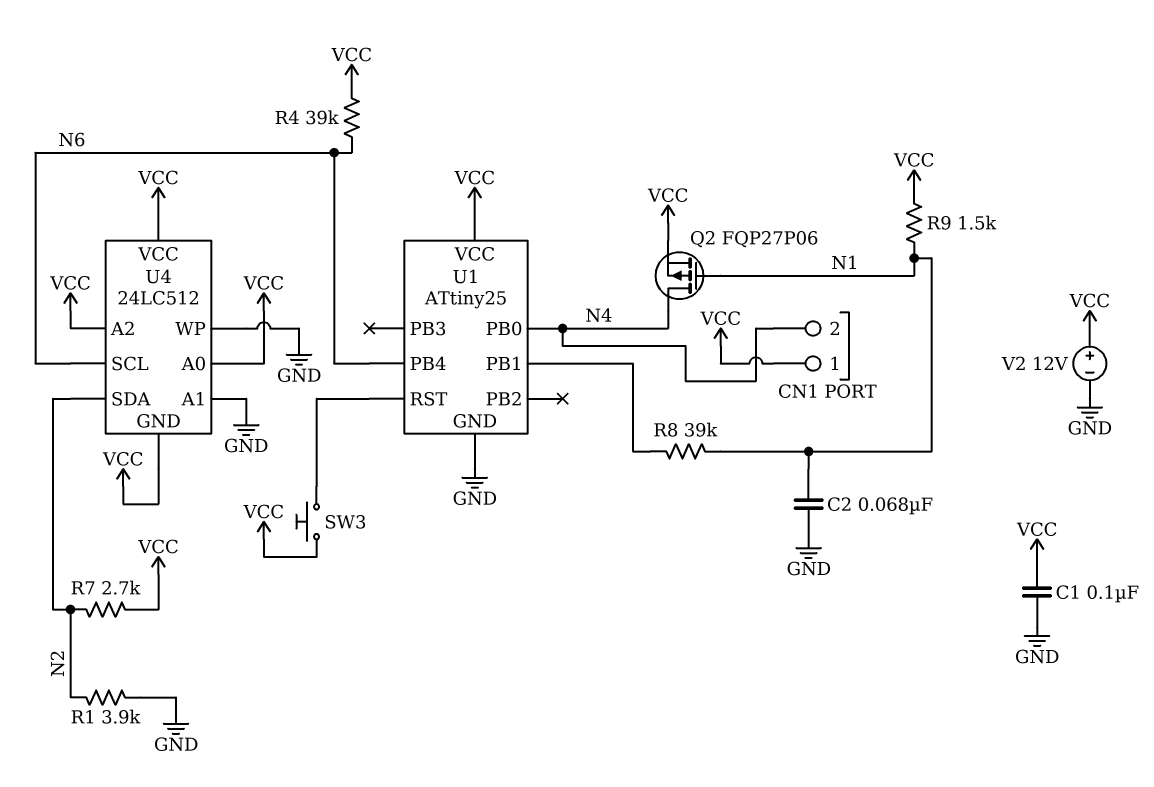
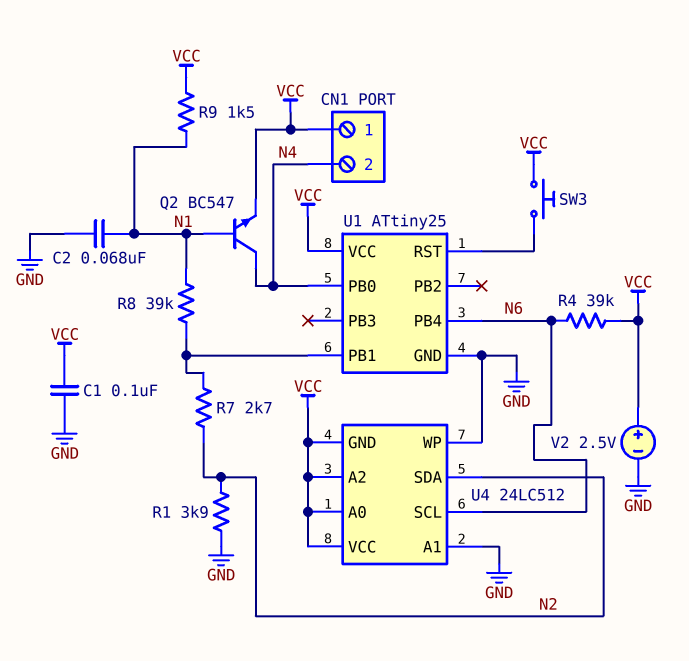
Q2: PMOS FQP27P06 (G N1, D N4, S VCC) -> NPN BC547 (B N1, C N4, E VCC)
R7: 2.7k (N2, VCC) -> 2.7k (N2, U1/PB1)
V2: 12V (plus VCC, minus GND) -> 2.5V (plus VCC, minus GND)

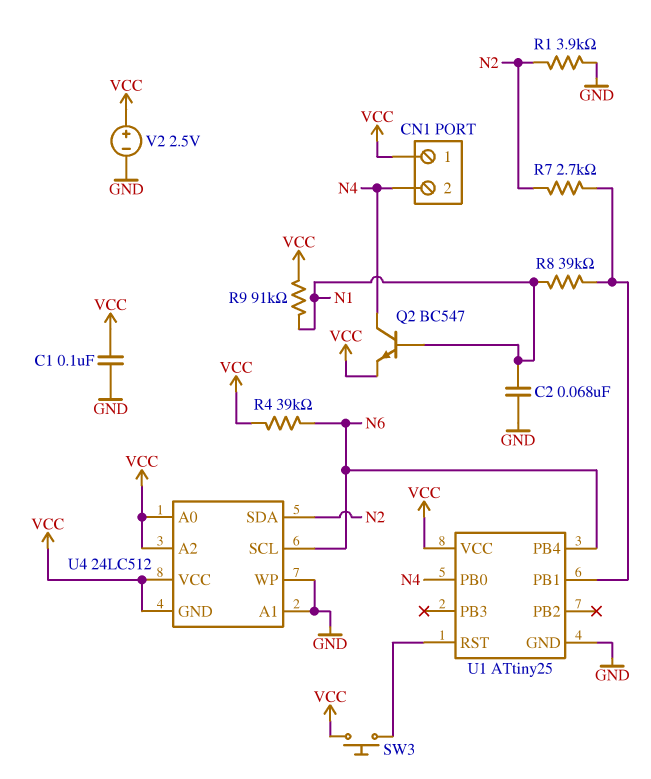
R9: 1.5k (N1, VCC) -> 91k (N1, VCC)

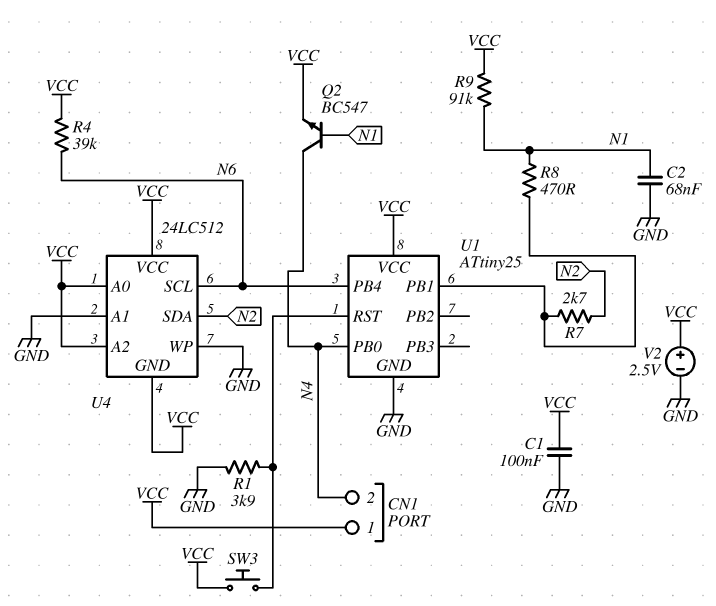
R1: 3.9k (GND, N2) -> 3.9k (GND, U1/RST)
R8: 39k (N1, U1/PB1) -> 470 (N1, U1/PB1)

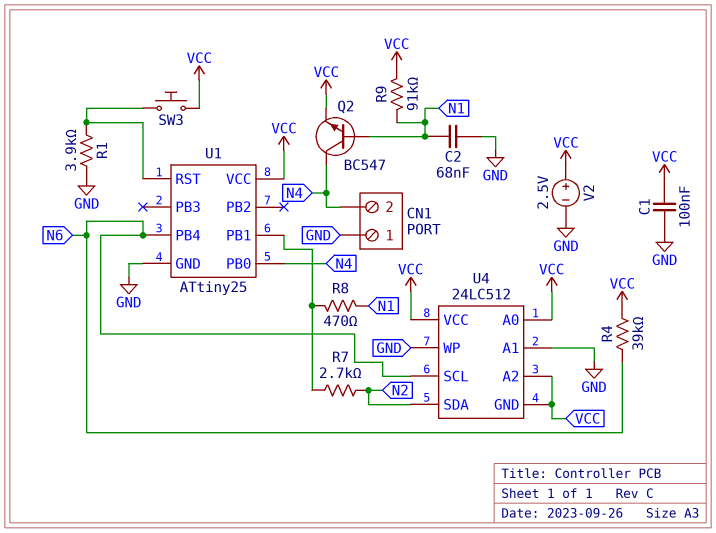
CN1 pin 1: VCC -> GND

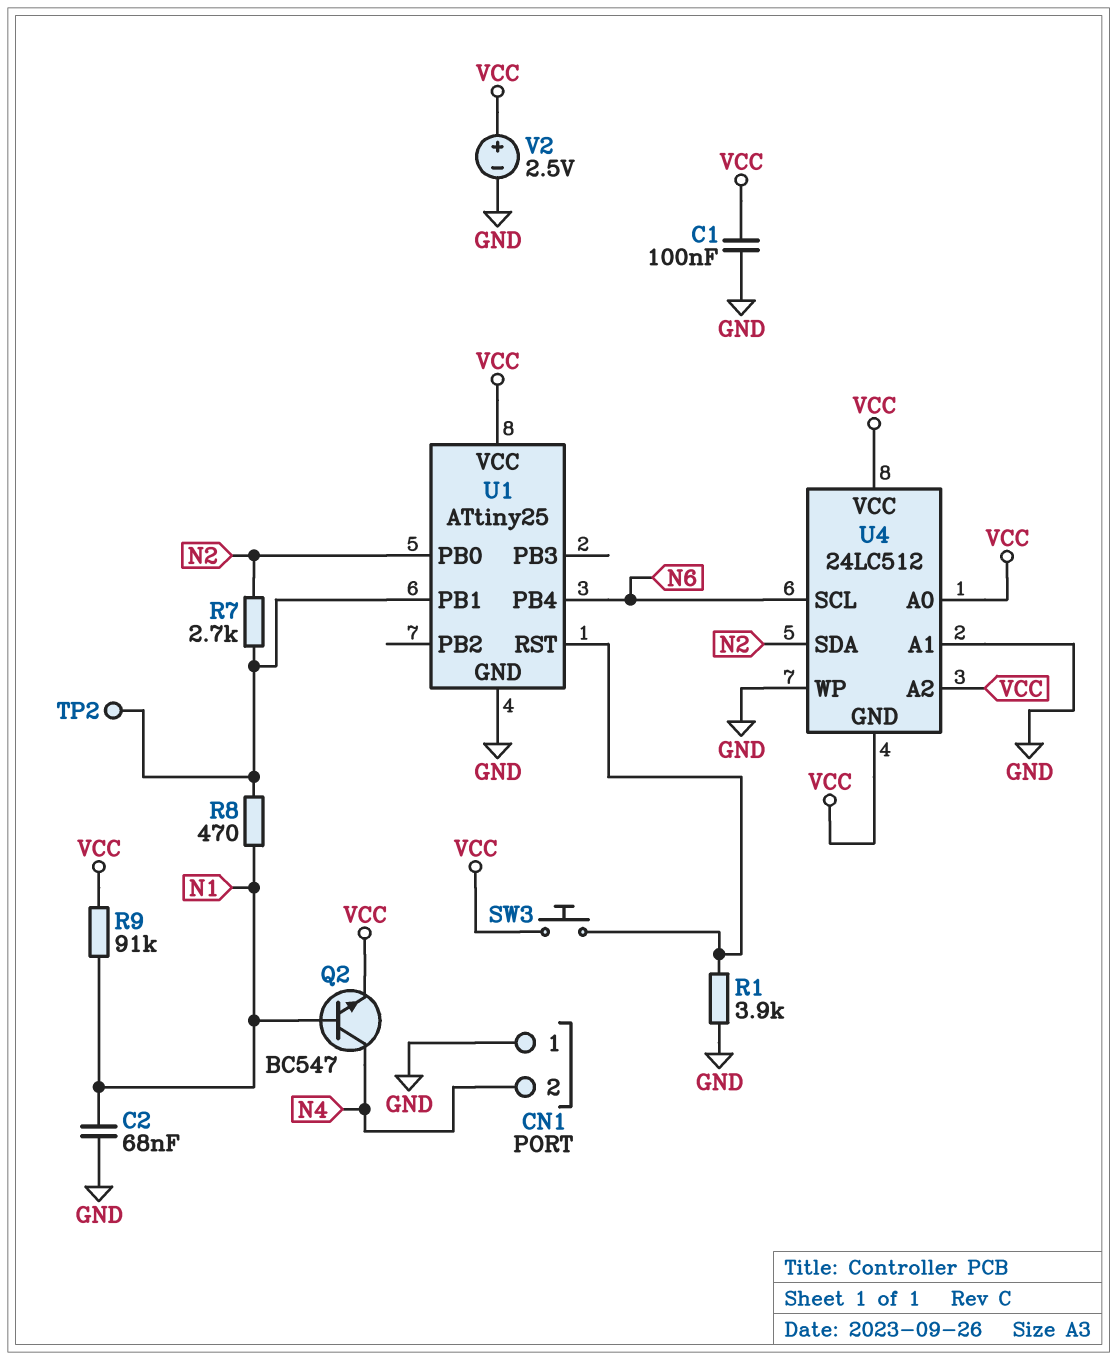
R4: 39k (N6, VCC) -> none
TP2: none -> test point (U1/PB1)
U1 pin PB0: N4 -> N2

